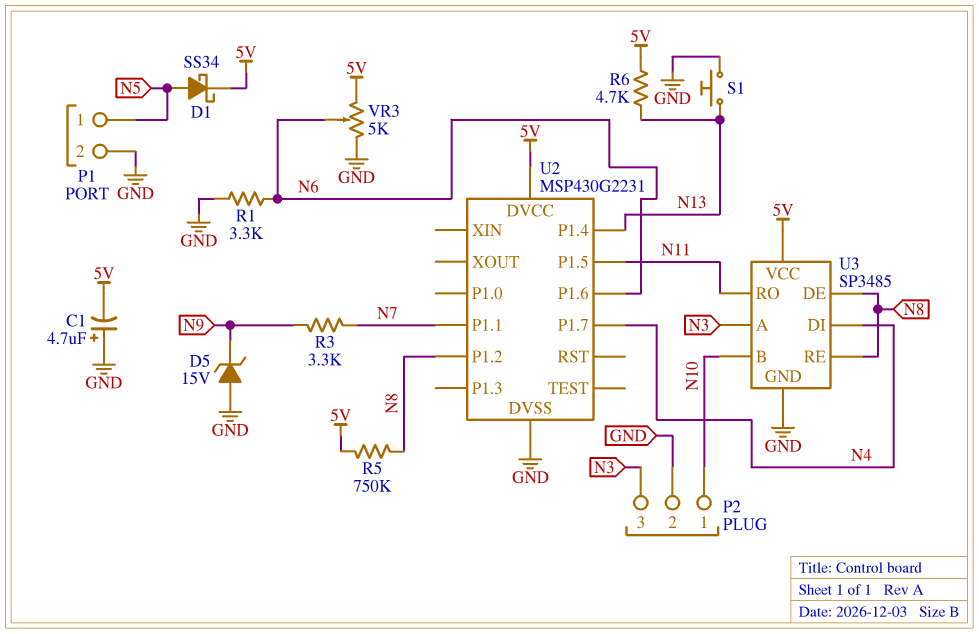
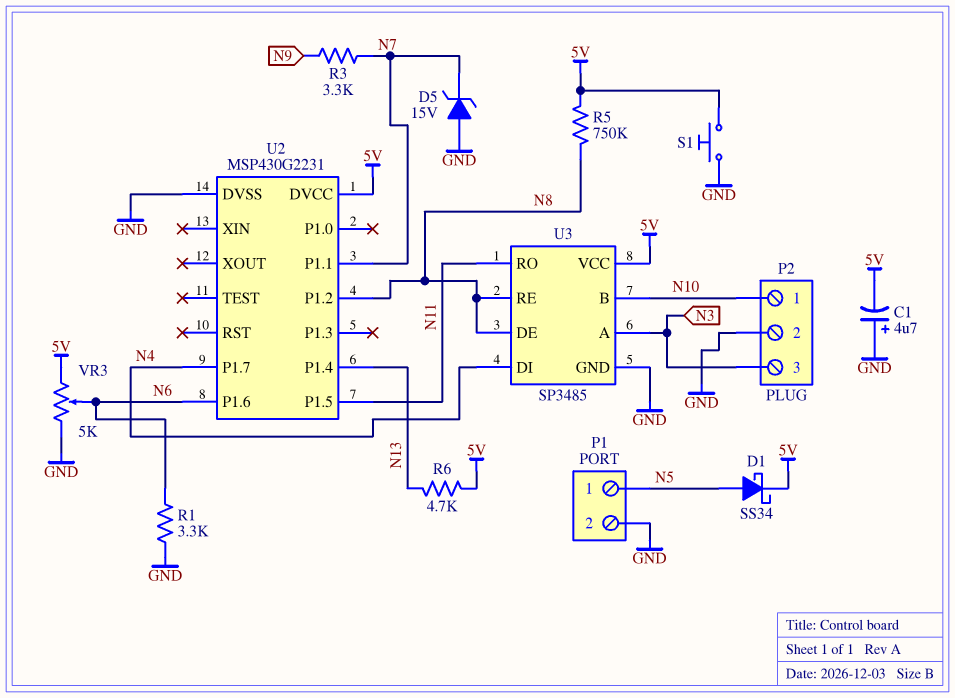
D5: zener 15V (A GND, K N9) -> zener 15V (A GND, K N7)
S1: button (GND, N13) -> button (5V, GND)

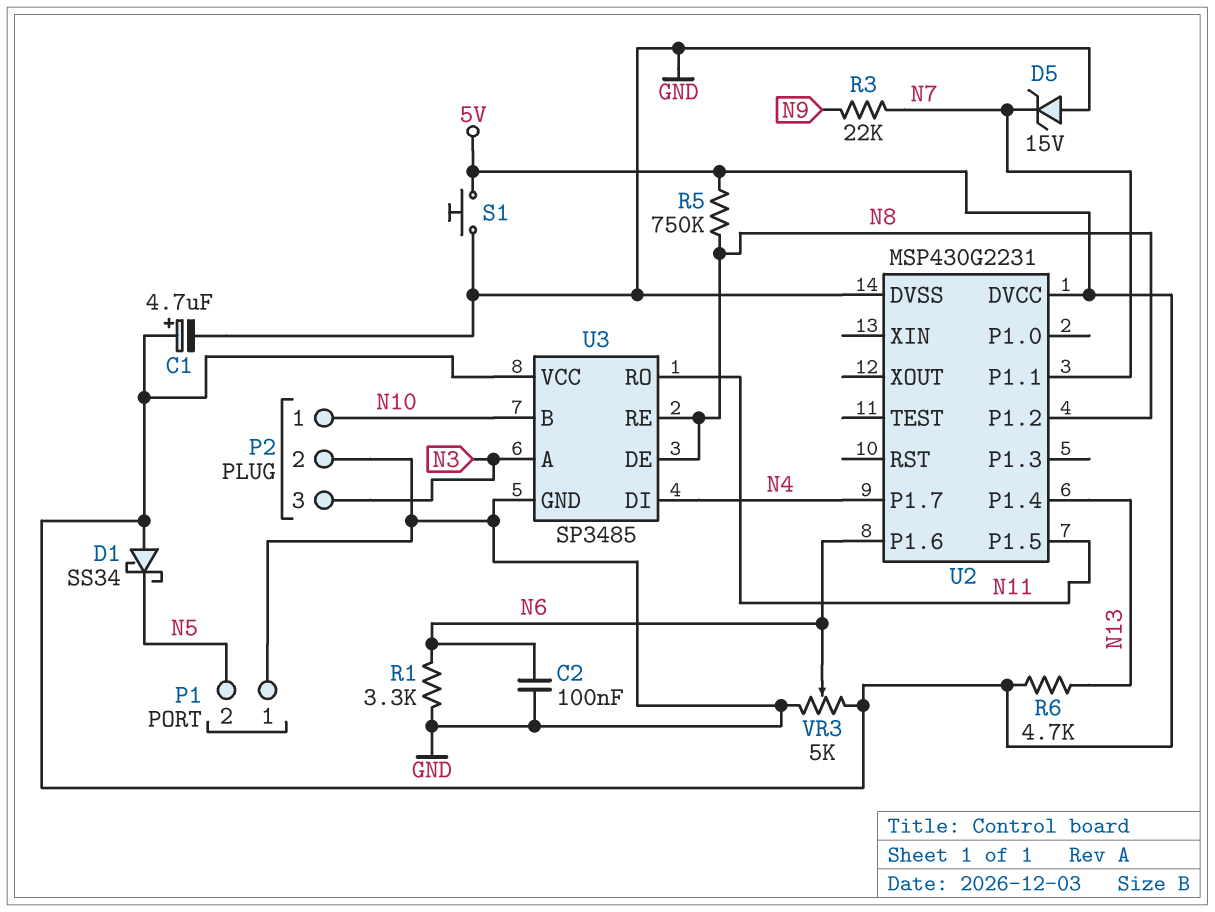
C1: 4.7uF (plus GND, minus 5V) -> 4.7uF (plus 5V, minus GND)
C2: none -> 100nF (GND, N6)
D1: schottky SS34 (A N5, K 5V) -> schottky SS34 (A 5V, K N5)
P1 pin 1: N5 -> GND
P1 pin 2: GND -> N5
R3: 3.3k (N7, N9) -> 22k (N7, N9)

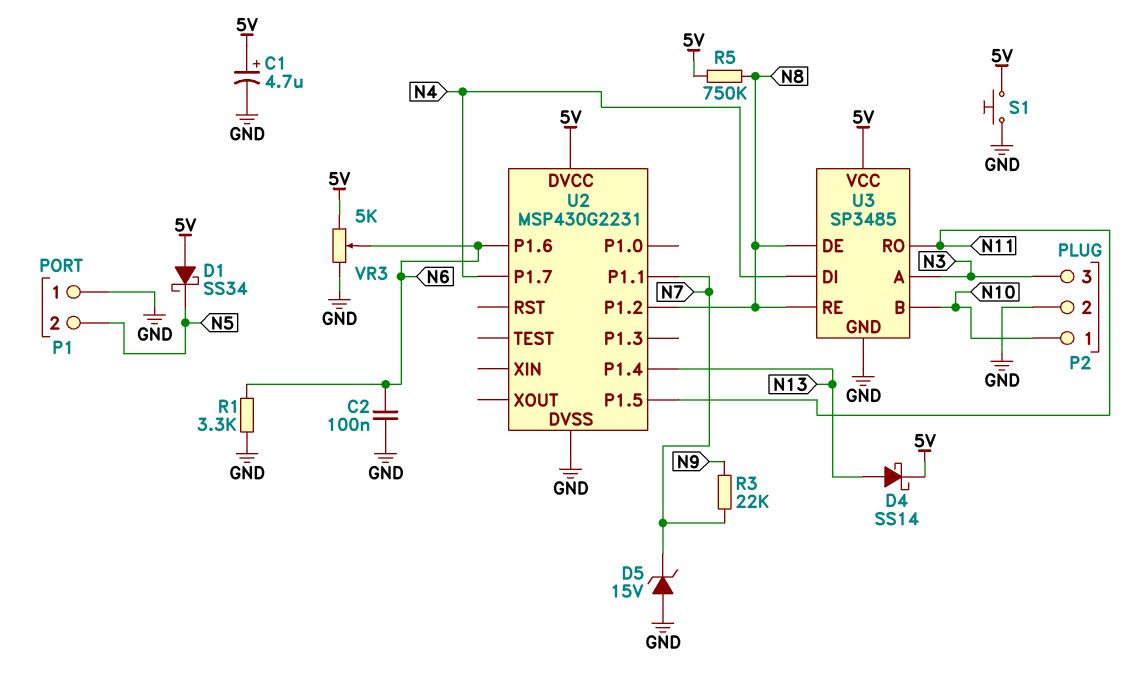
D4: none -> schottky SS14 (A N13, K 5V)
R6: 4.7k (5V, N13) -> none

